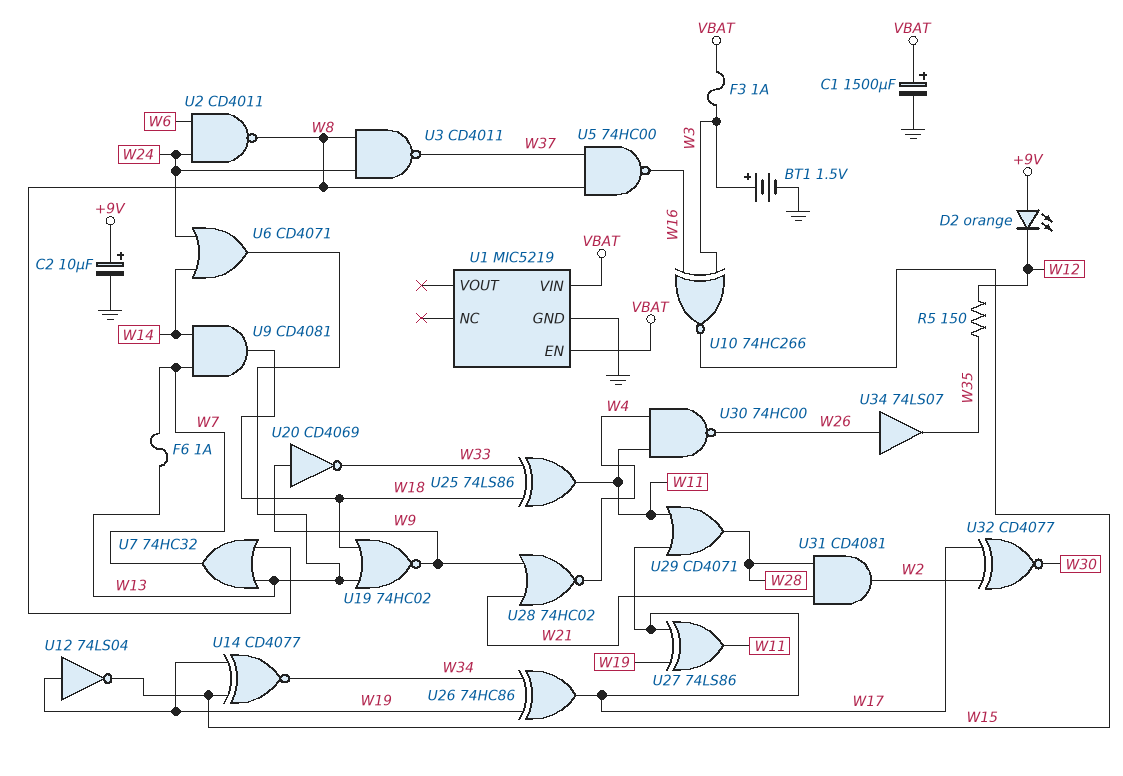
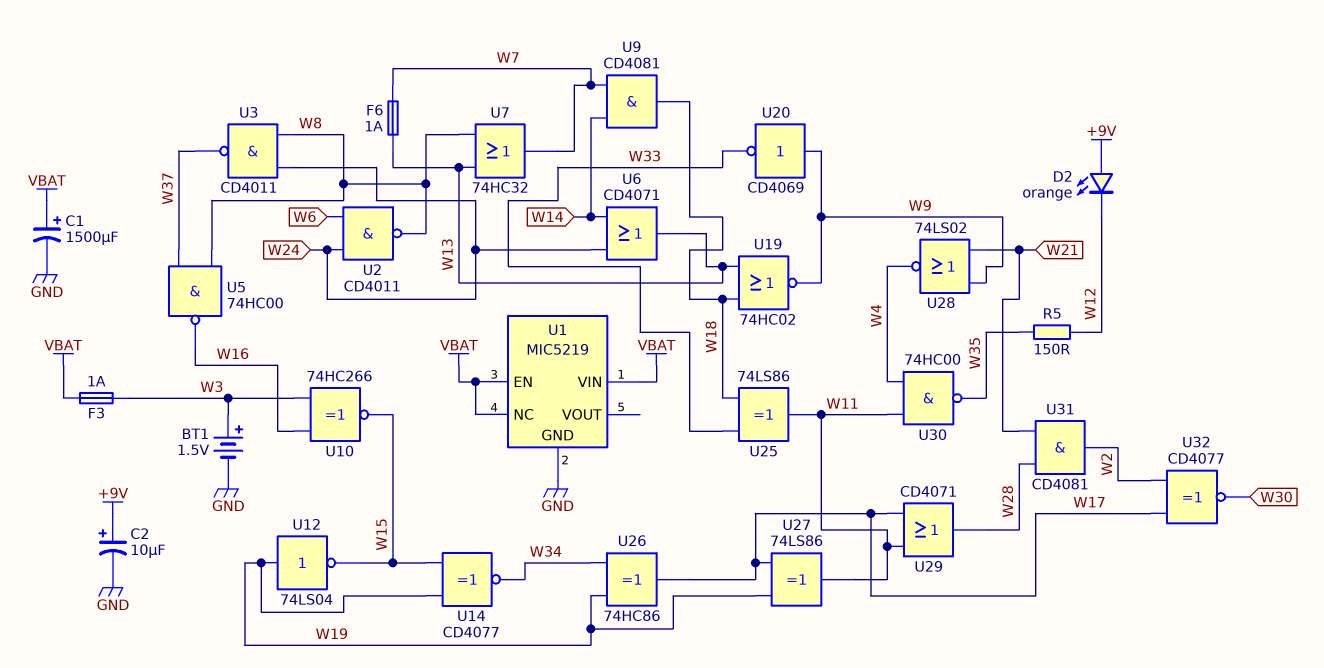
U1 pin NC: none -> VBAT
U28: NOR 74HC02 (in W9, in W21, out W4) -> NOR 74LS02 (in W9, in W21, out W4)
U30: NAND 74HC00 (in W4, in W11, out W26) -> NAND 74HC00 (in W4, in W11, out W35)
U34: buffer 74LS07 (in W26, out W35) -> none

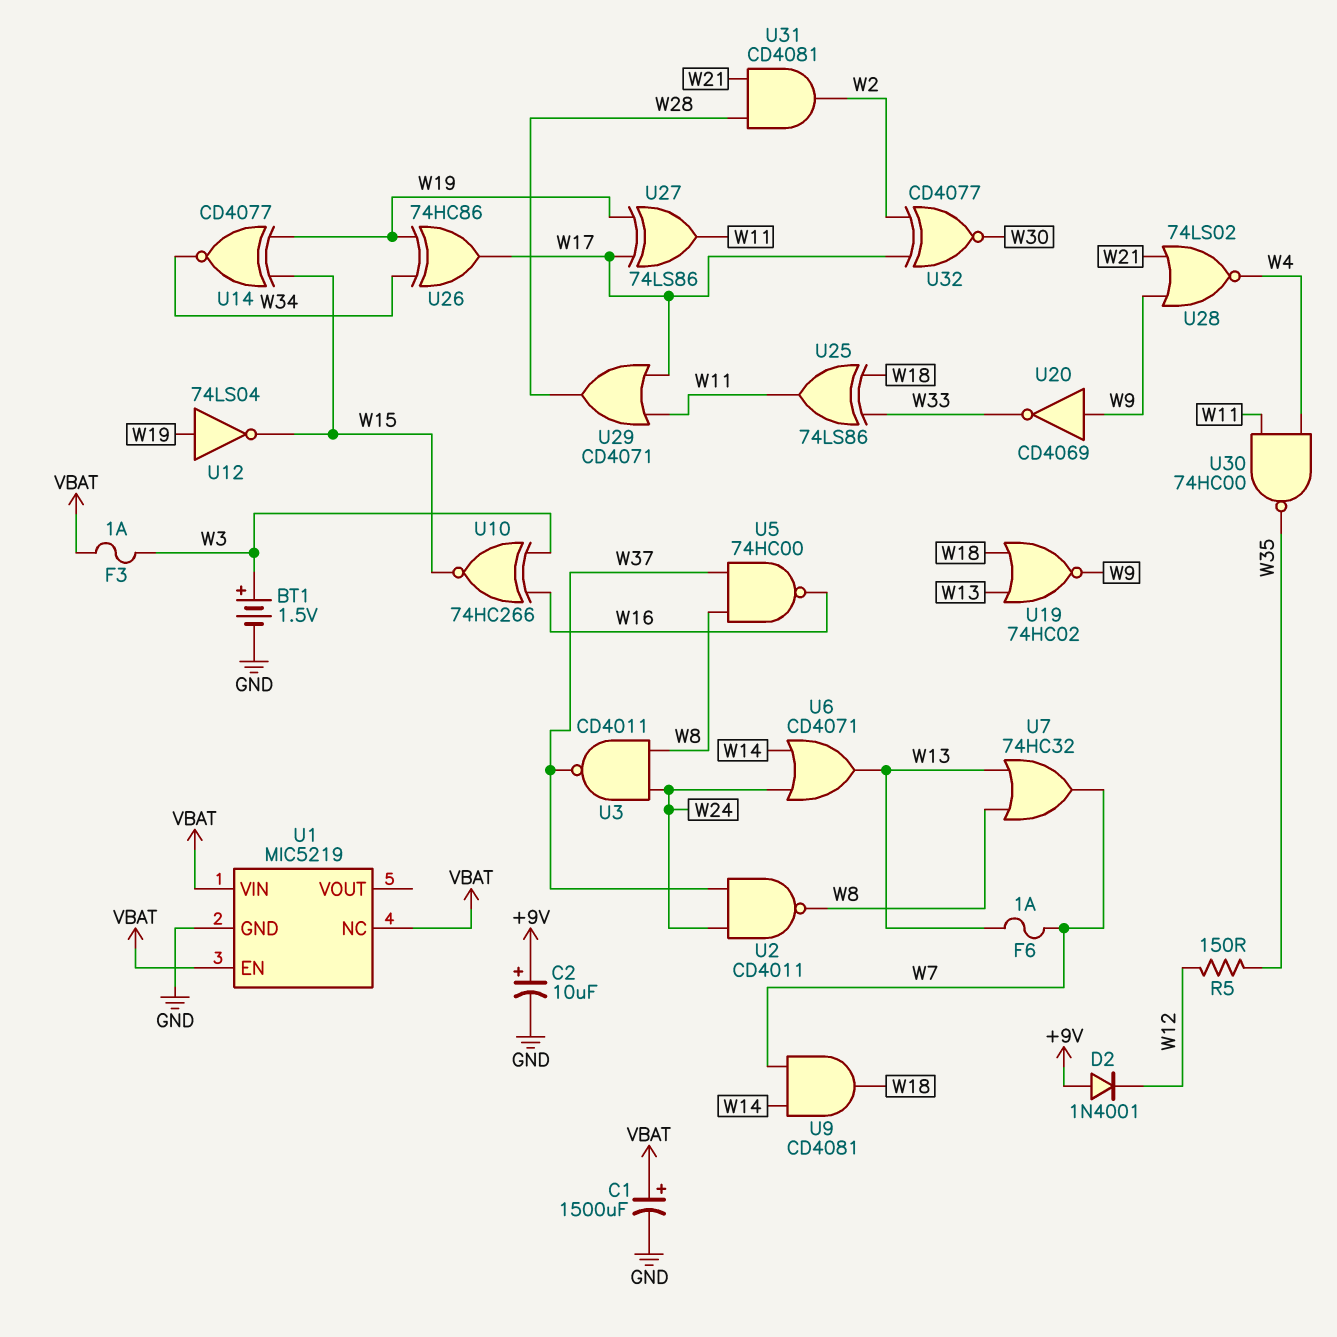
D2: LED orange (A +9V, K W12) -> diode 1N4001 (A +9V, K W12)
U2: NAND CD4011 (in W6, in W24, out W8) -> NAND CD4011 (in W24, in W37, out W8)

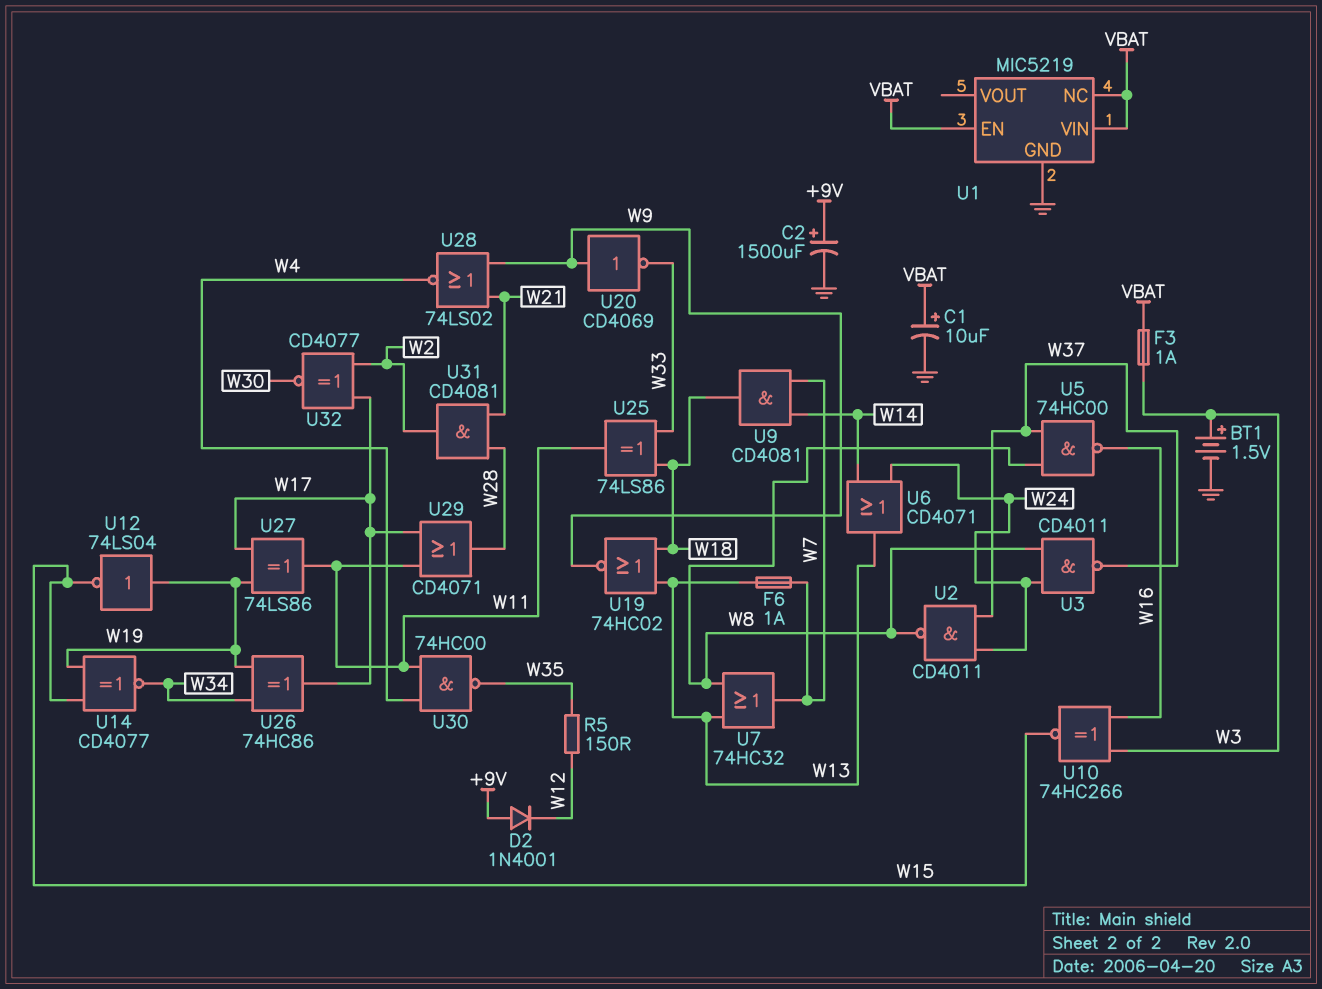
C1: 1500uF (plus VBAT, minus GND) -> 10uF (plus VBAT, minus GND)
C2: 10uF (plus +9V, minus GND) -> 1500uF (plus +9V, minus GND)

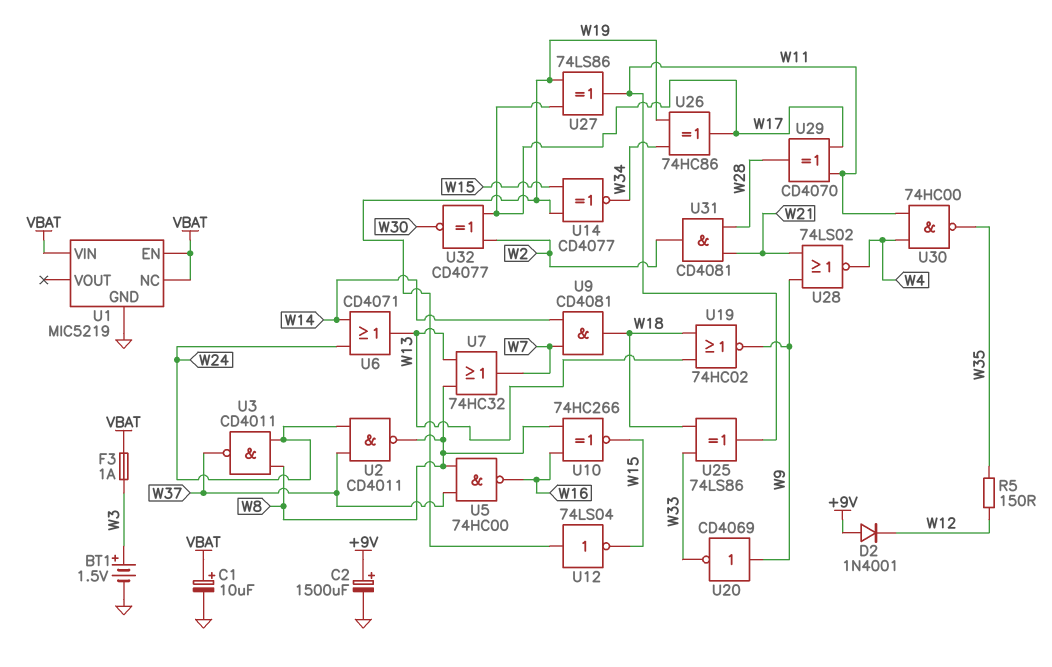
F6: 1A (W7, W13) -> none
U10: XNOR 74HC266 (in W3, in W16, out W15) -> XNOR 74HC266 (in W8, in W16, out W15)
U29: OR CD4071 (in W11, in W17, out W28) -> XOR CD4070 (in W11, in W17, out W28)

